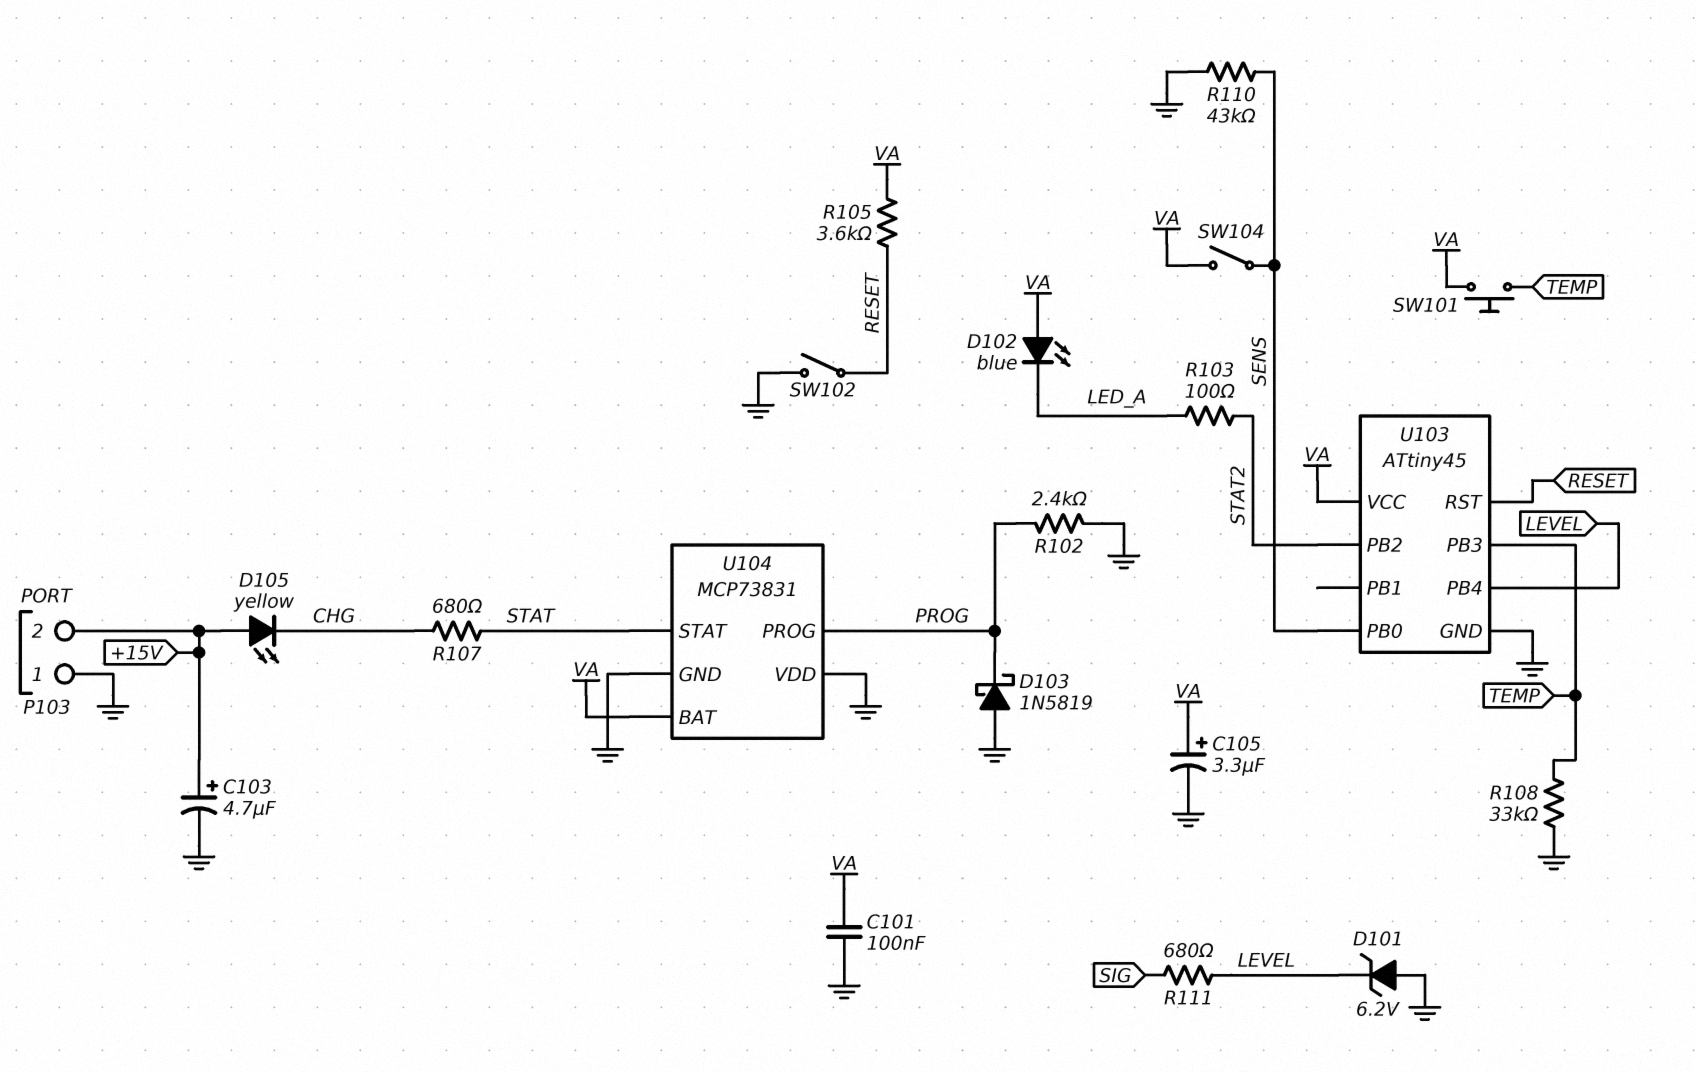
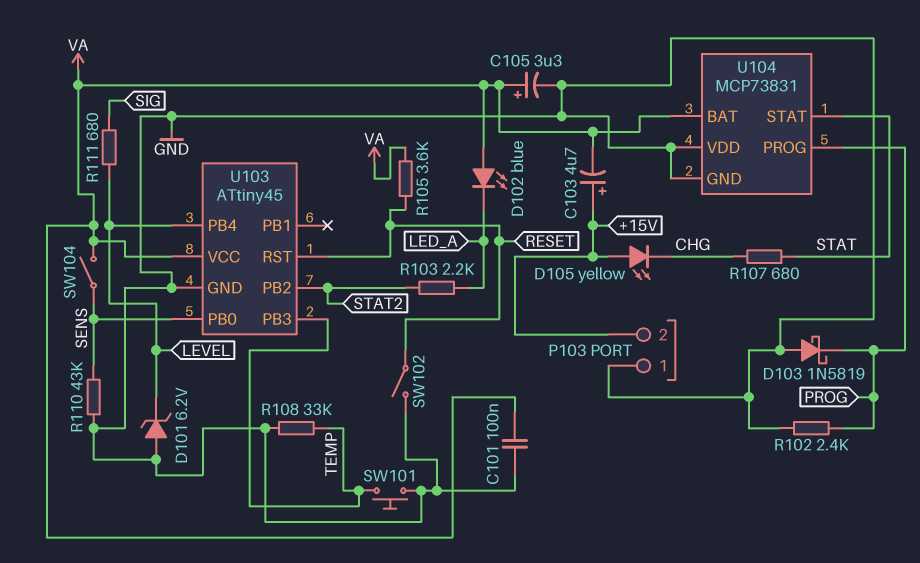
C103: 4.7uF (plus +15V, minus GND) -> 4.7uF (plus +15V, minus VA)
R103: 100 (LED_A, STAT2) -> 2.2k (LED_A, STAT2)
SW101: button (TEMP, VA) -> button (GND, TEMP)

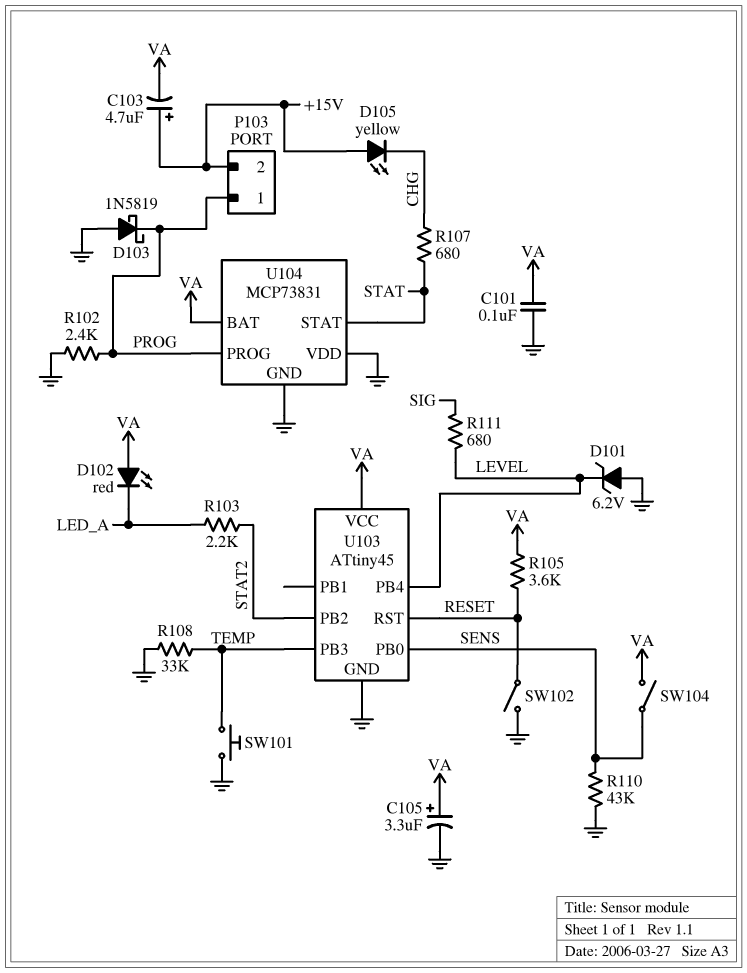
D102: LED blue (A VA, K LED_A) -> LED red (A VA, K LED_A)
P103 pin 1: GND -> PROG

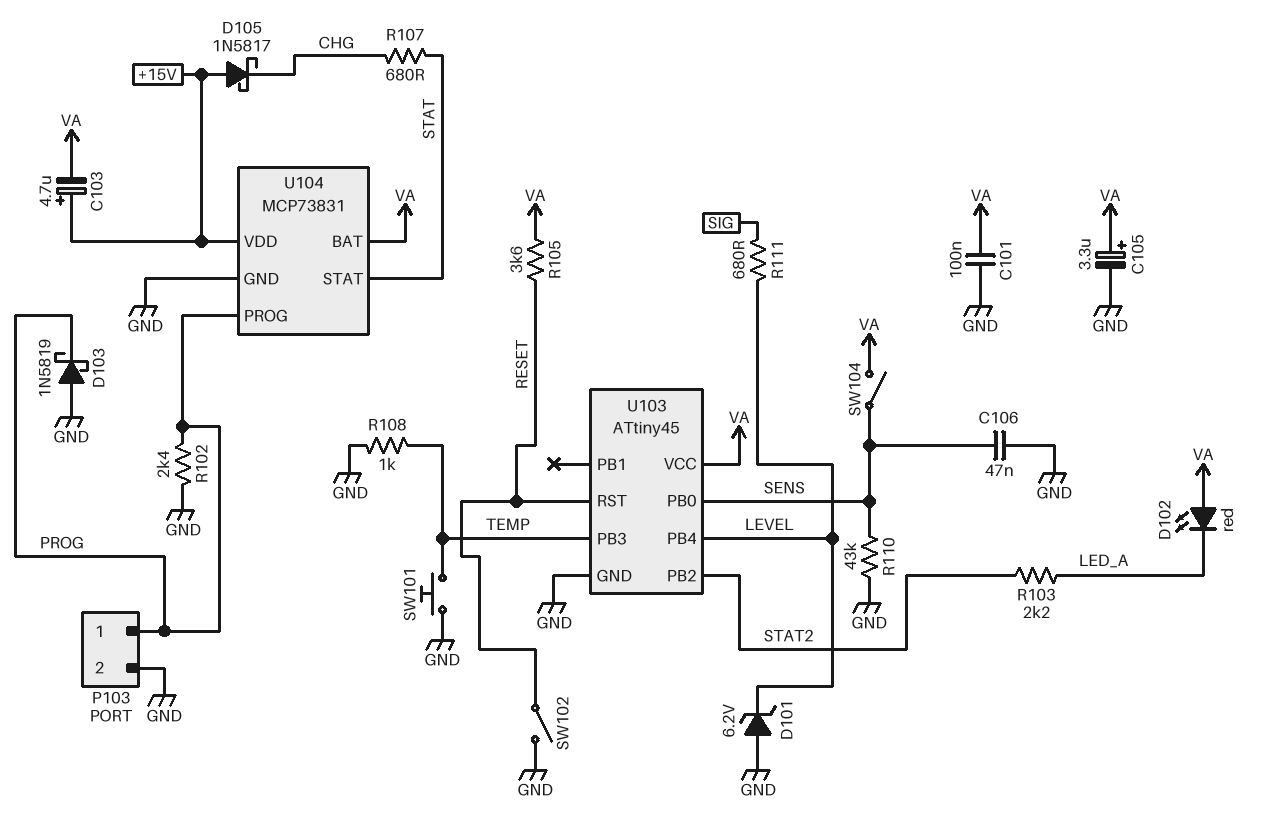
C106: none -> 47nF (GND, SENS)
D105: LED yellow (A +15V, K CHG) -> schottky 1N5817 (A +15V, K CHG)
P103 pin 2: +15V -> GND
R108: 33k (GND, TEMP) -> 1k (GND, TEMP)
U104 pin VDD: GND -> +15V

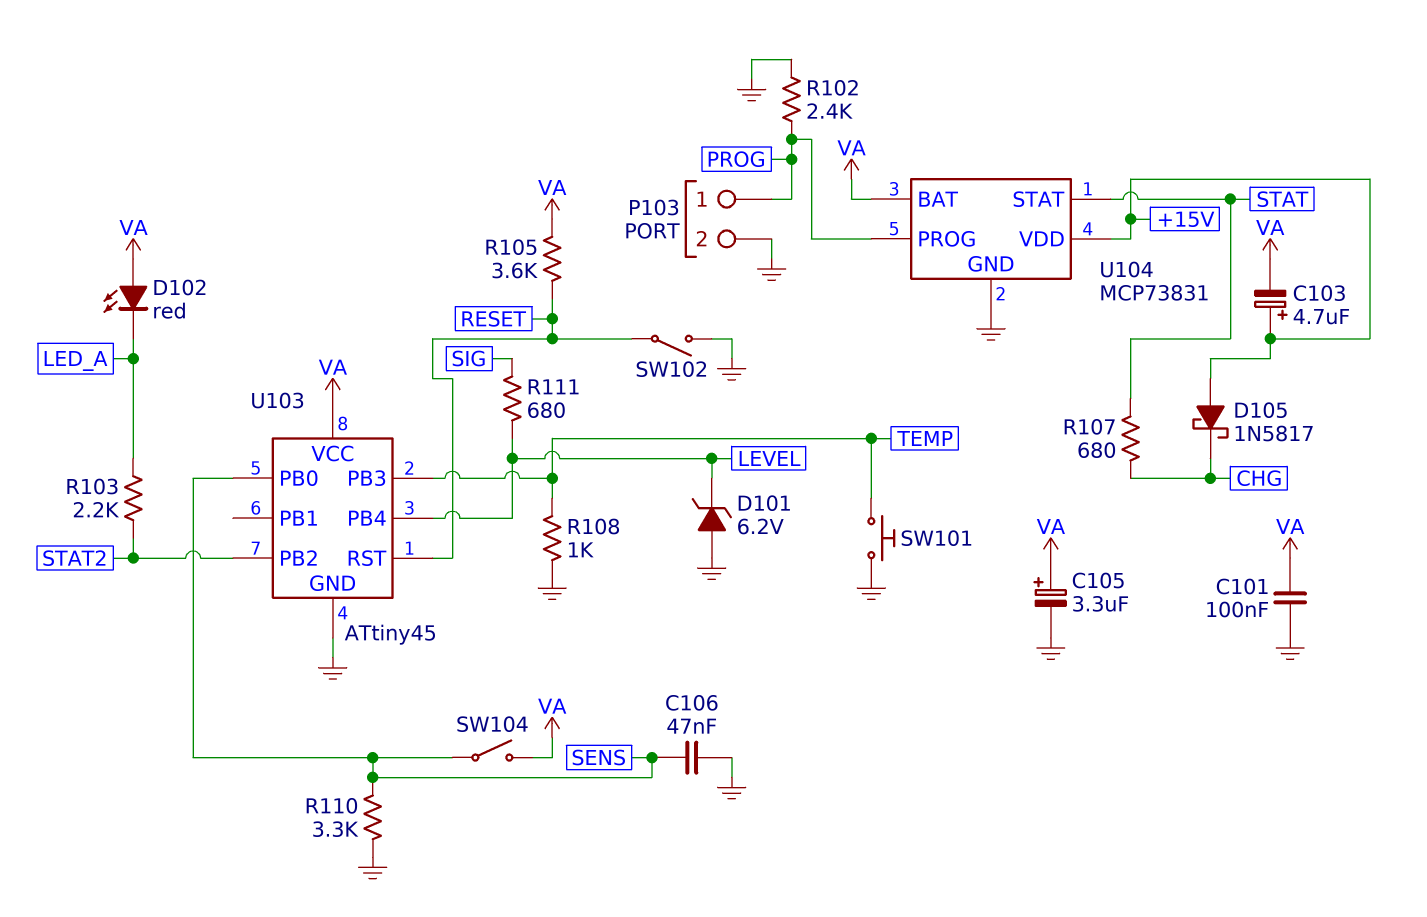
D103: schottky 1N5819 (A GND, K PROG) -> none
R110: 43k (GND, SENS) -> 3.3k (GND, SENS)

